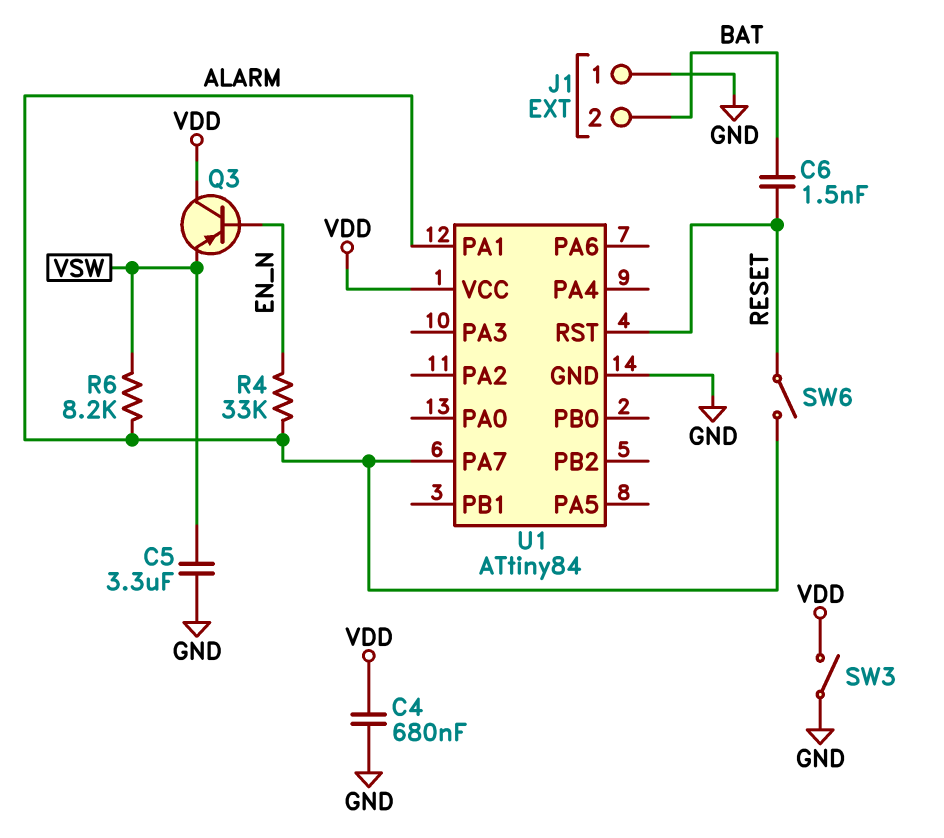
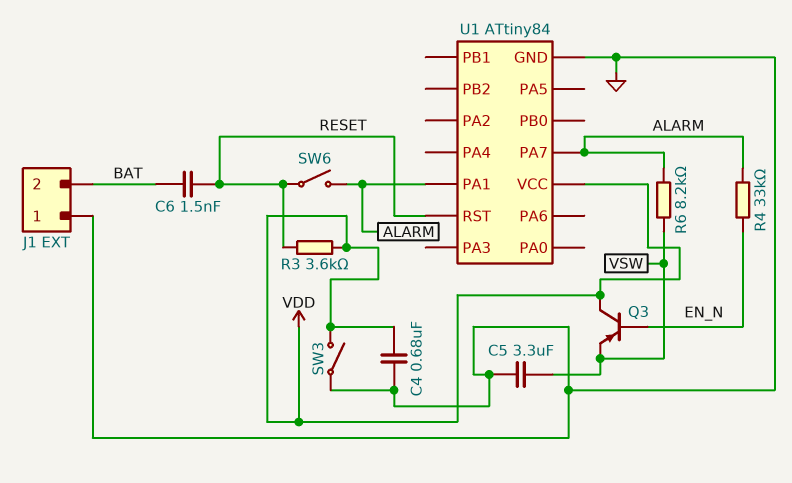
R3: none -> 3.6k (RESET, VDD)

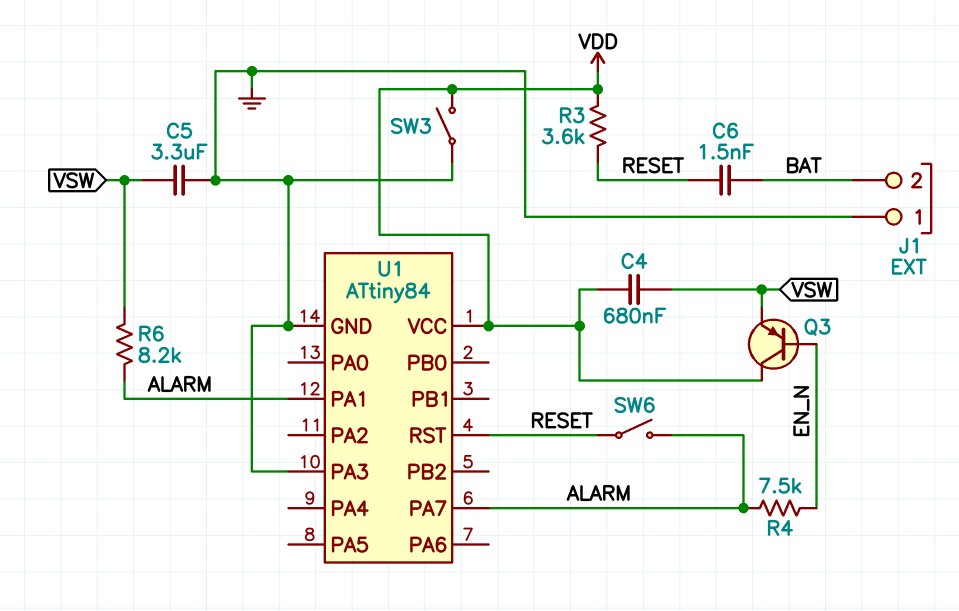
C4: 680nF (GND, VDD) -> 680nF (VDD, VSW)
R4: 33k (ALARM, EN_N) -> 7.5k (ALARM, EN_N)
U1 pin PA3: none -> GND

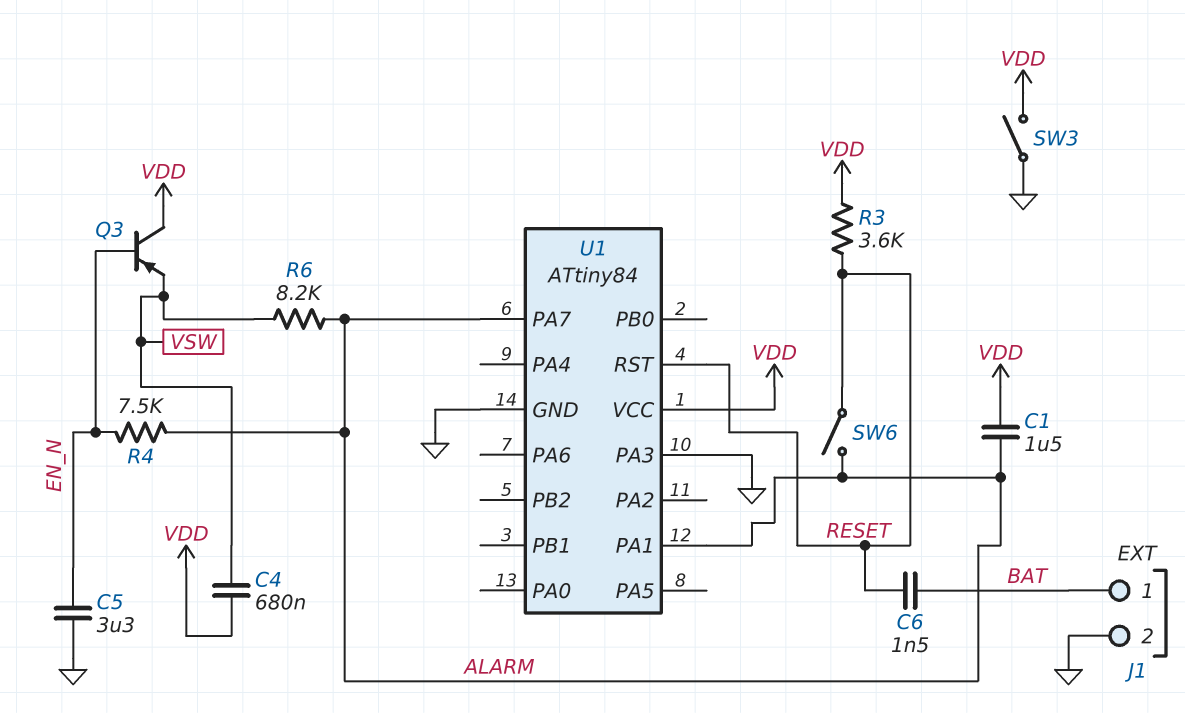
C1: none -> 1.5uF (ALARM, VDD)
C5: 3.3uF (GND, VSW) -> 3.3uF (EN_N, GND)
J1 pin 1: GND -> BAT
J1 pin 2: BAT -> GND

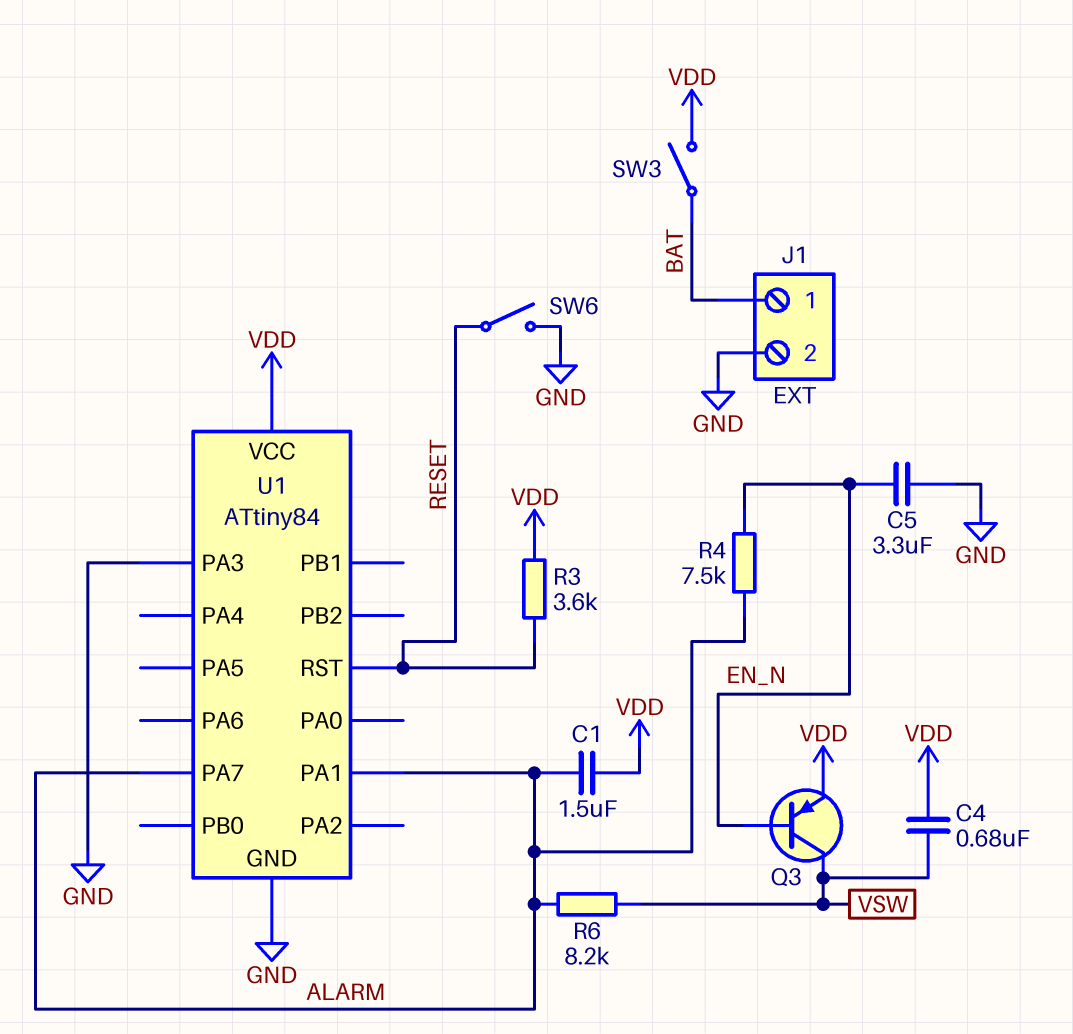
C6: 1.5nF (BAT, RESET) -> none
Q3: PNP (B EN_N, C VDD, E VSW) -> PNP (B EN_N, C VSW, E VDD)
SW3: switch (GND, VDD) -> switch (BAT, VDD)
SW6: switch (ALARM, RESET) -> switch (GND, RESET)

